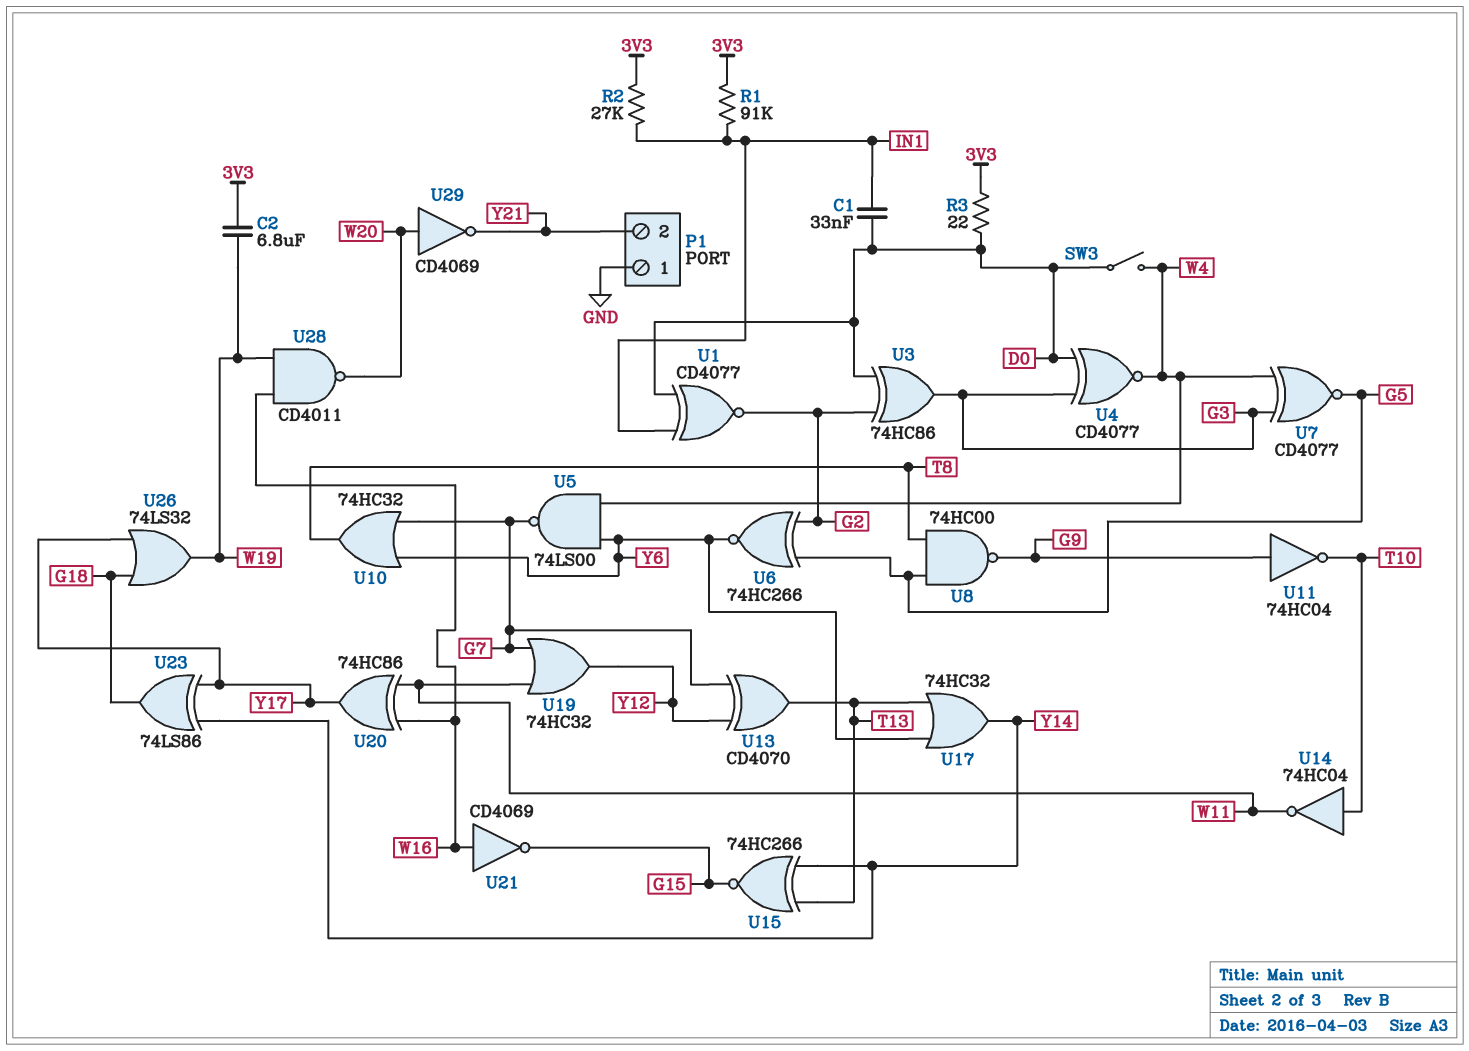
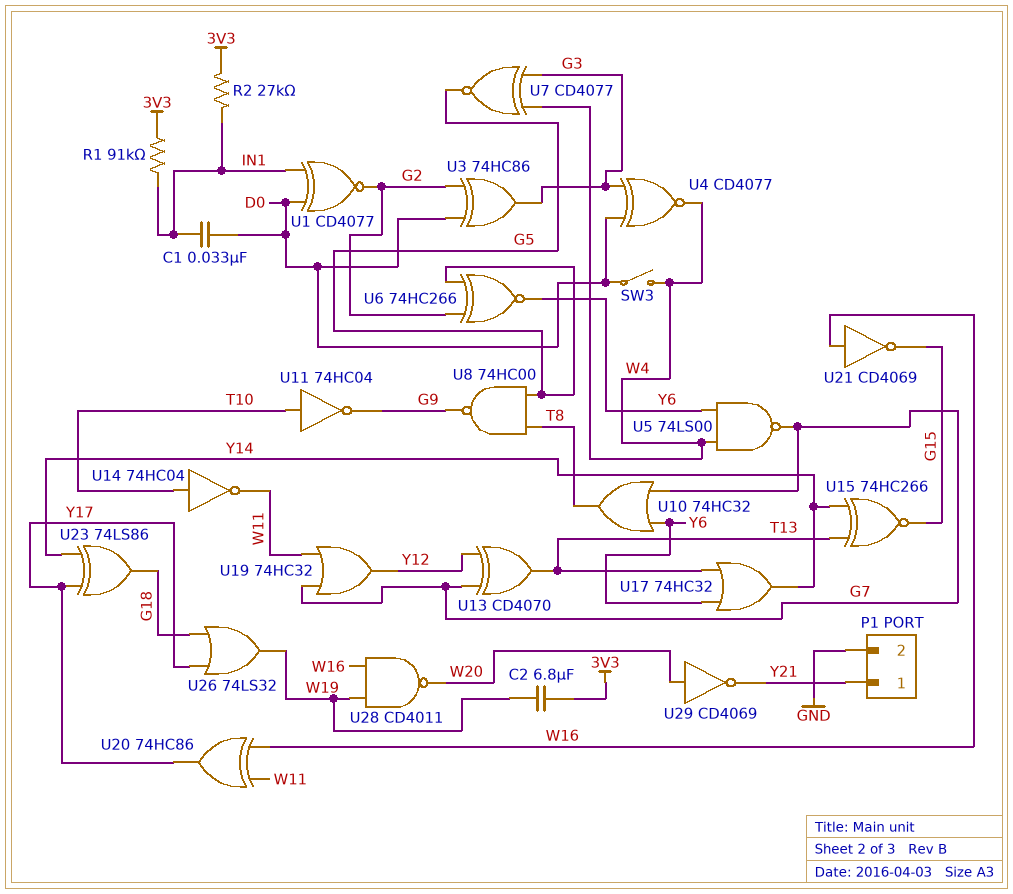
P1 pin 1: GND -> Y21
P1 pin 2: Y21 -> GND
R3: 22 (3V3, D0) -> none
U11: NOT 74HC04 (in G9, out T10) -> NOT 74HC04 (in T10, out G9)

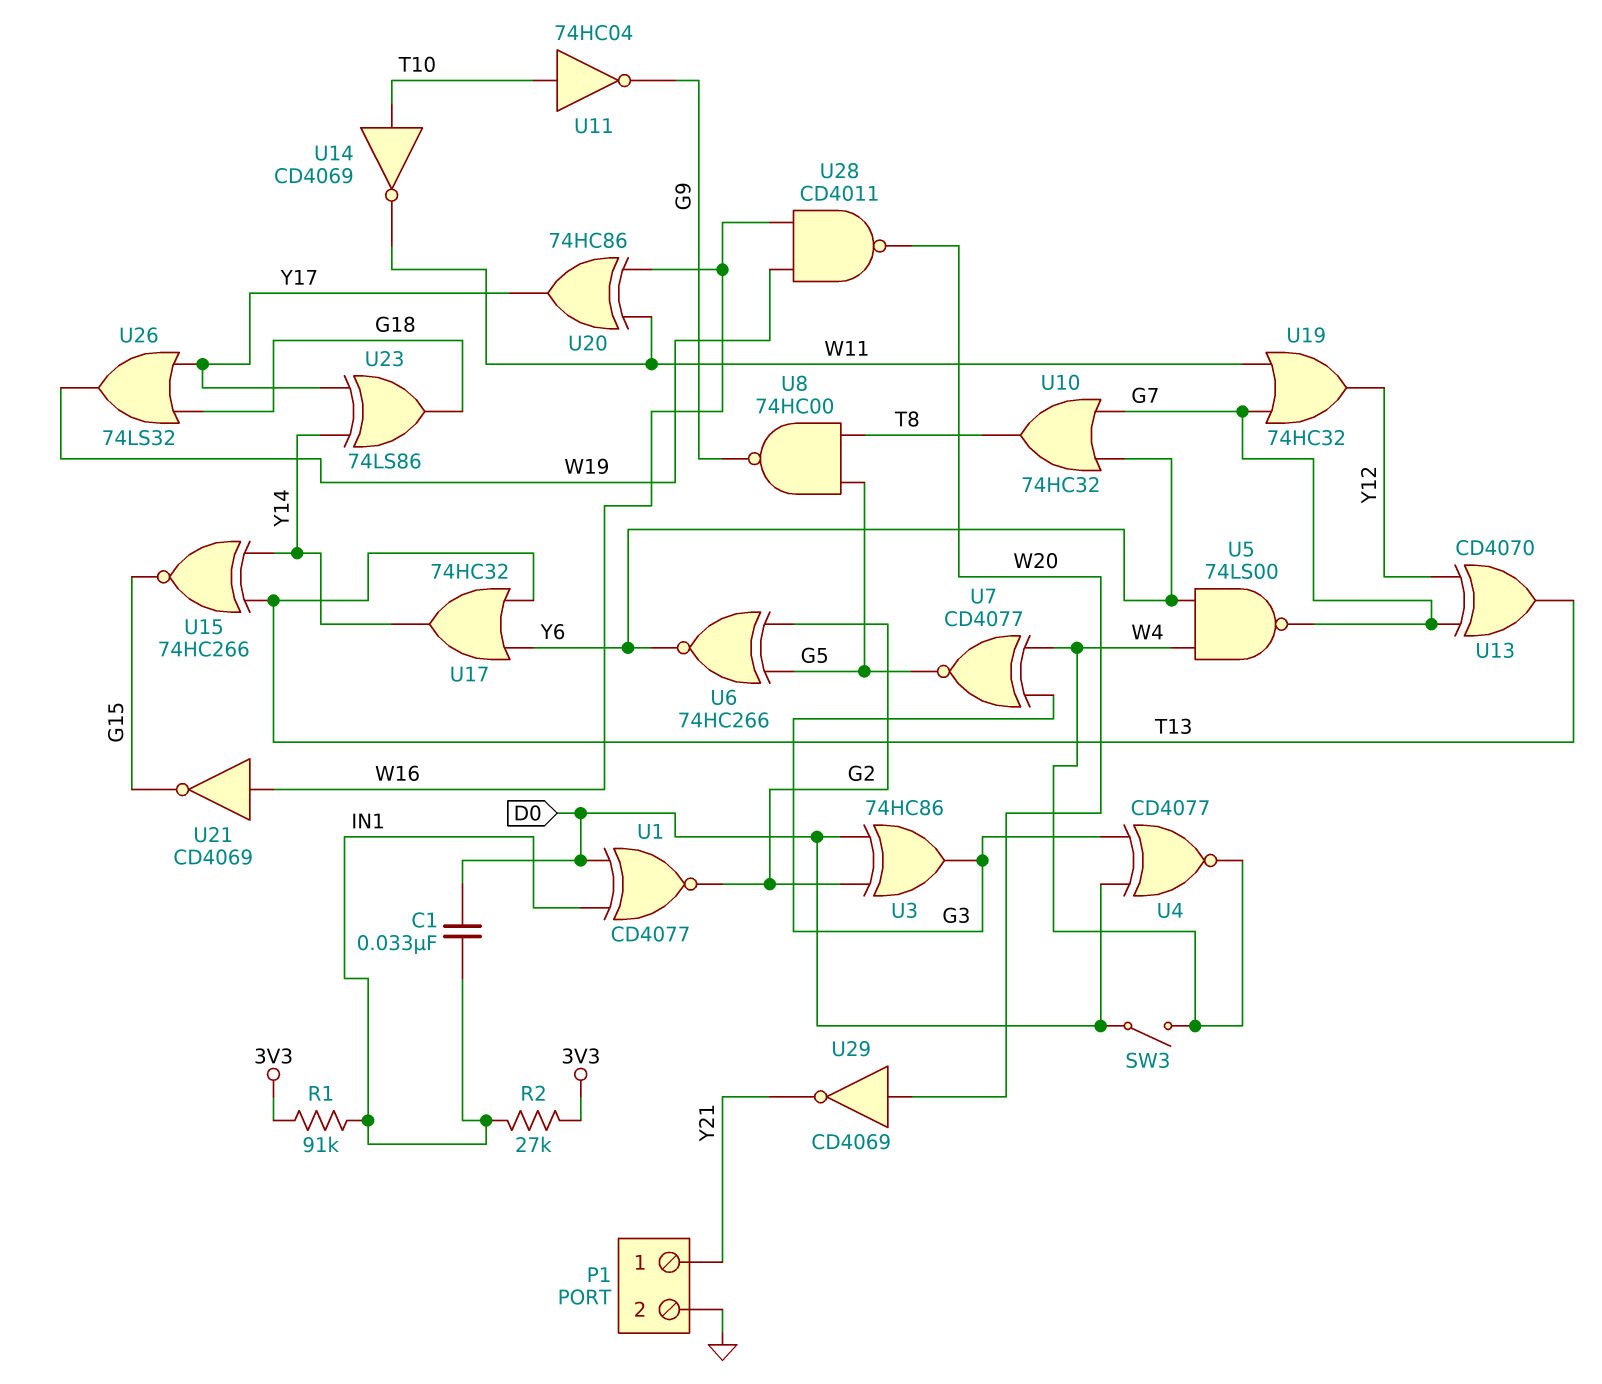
C2: 6.8uF (3V3, W19) -> none
U14: NOT 74HC04 (in T10, out W11) -> NOT CD4069 (in T10, out W11)

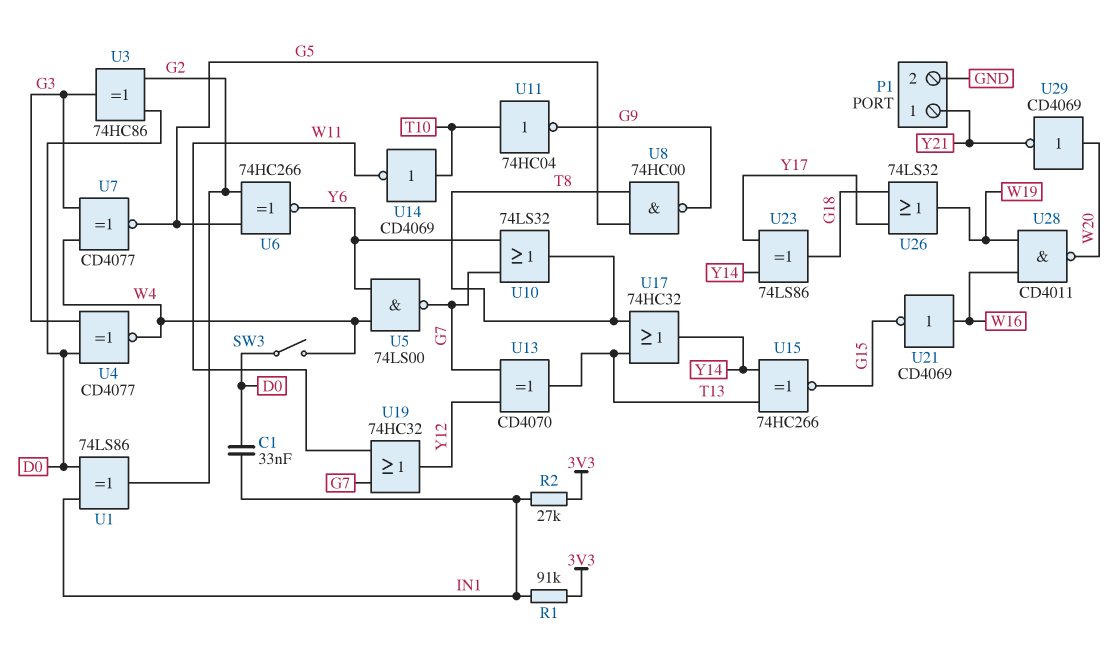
U1: XNOR CD4077 (in D0, in IN1, out G2) -> XOR 74LS86 (in D0, in IN1, out G2)
U10: OR 74HC32 (in G7, in Y6, out T8) -> OR 74LS32 (in G7, in Y6, out T8)
U17: OR 74HC32 (in T13, in Y6, out Y14) -> OR 74HC32 (in T8, in T13, out Y14)
U20: XOR 74HC86 (in W11, in W16, out Y17) -> none

